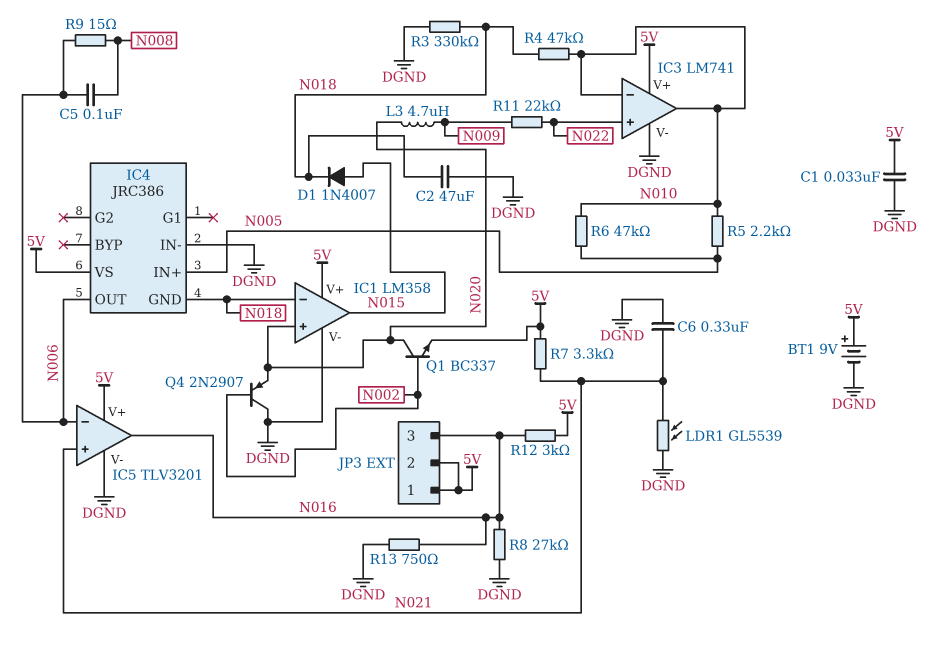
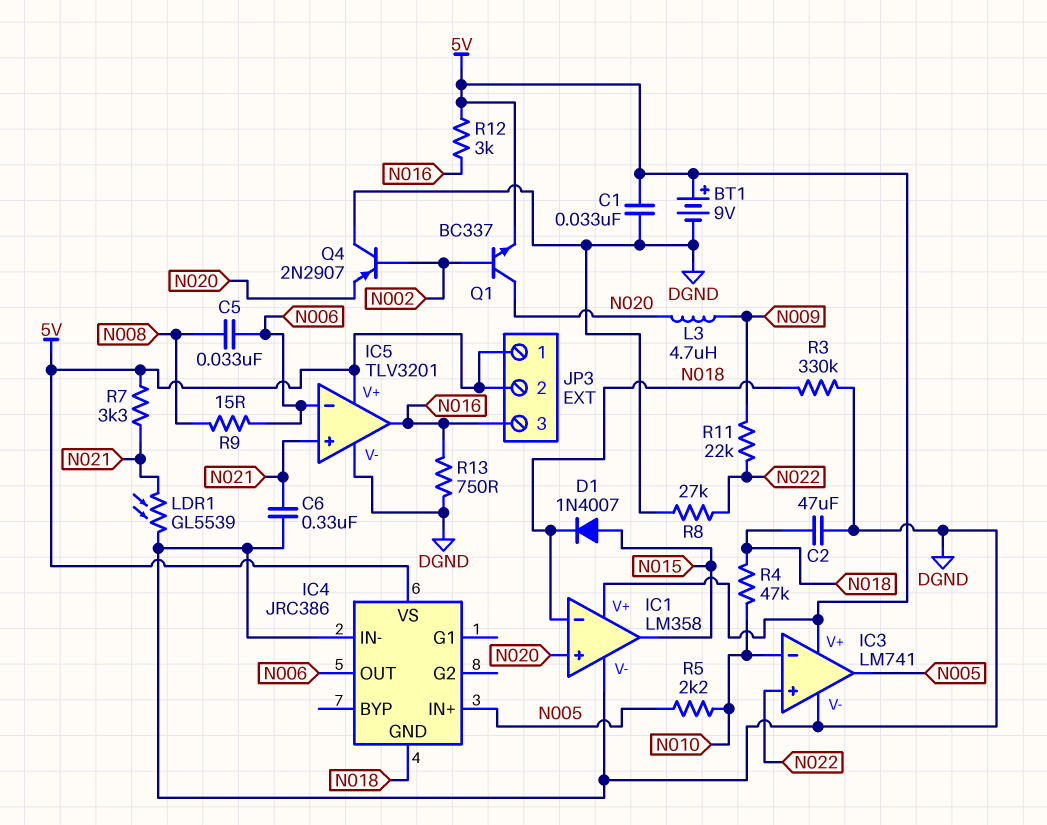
C5: 100nF (N006, N008) -> 33nF (N006, N008)
IC3 pin out: N010 -> N005
R6: 47k (N005, N010) -> none
R8: 27k (DGND, N016) -> 27k (DGND, N022)

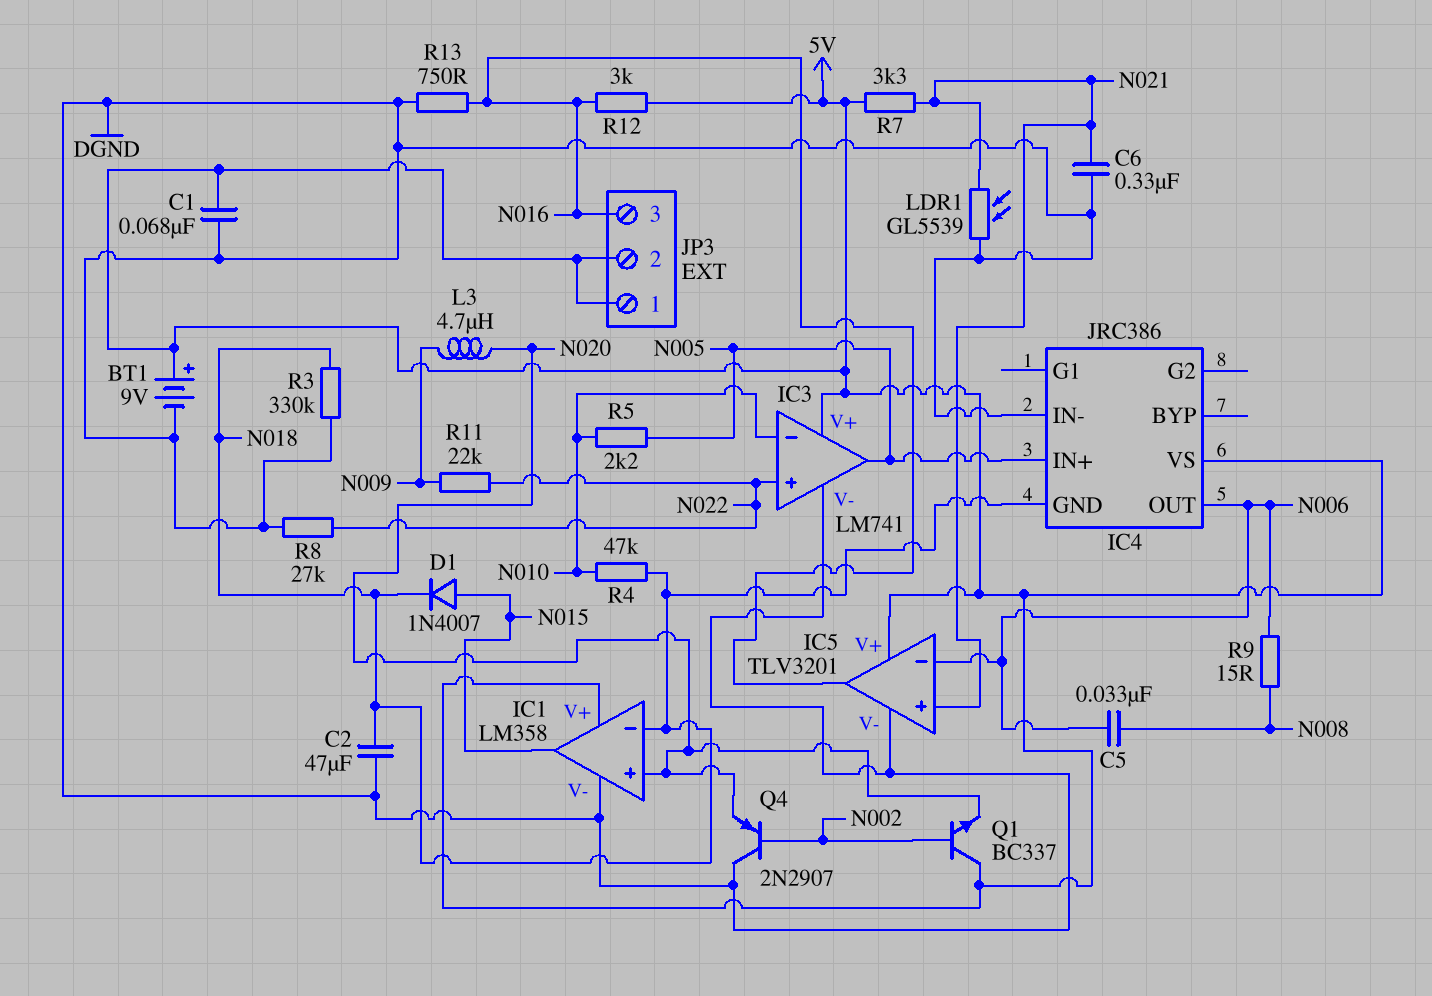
C1: 33nF (5V, DGND) -> 68nF (5V, DGND)
Q1: NPN BC337 (B N002, C N020, E 5V) -> NPN BC337 (B N002, C 5V, E N020)

